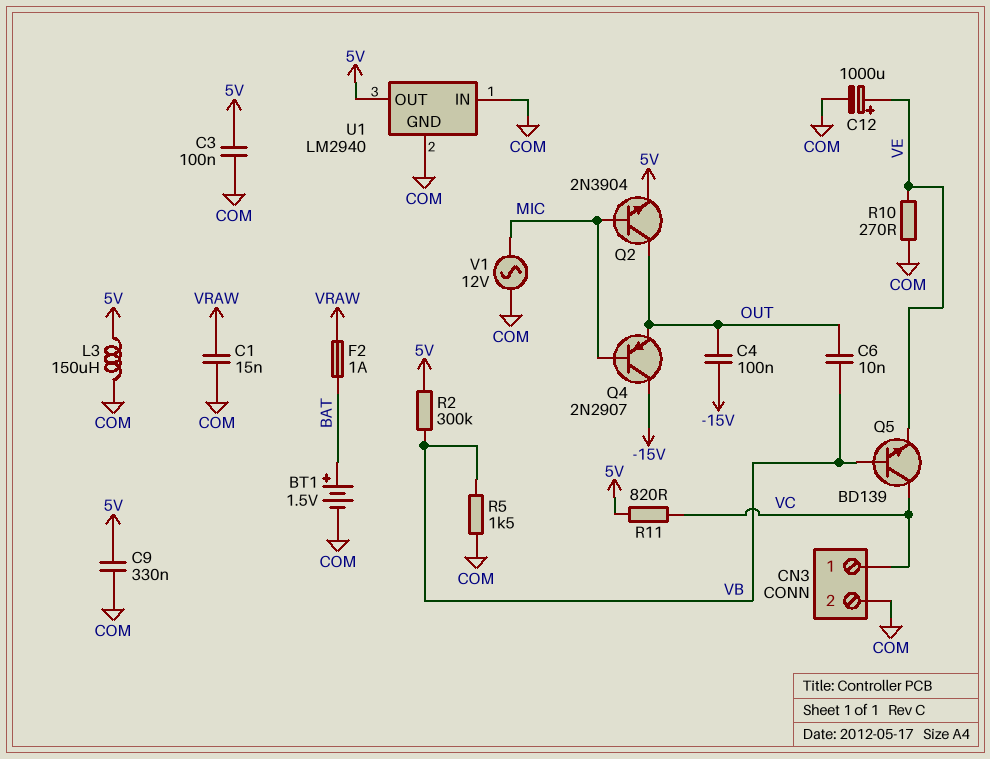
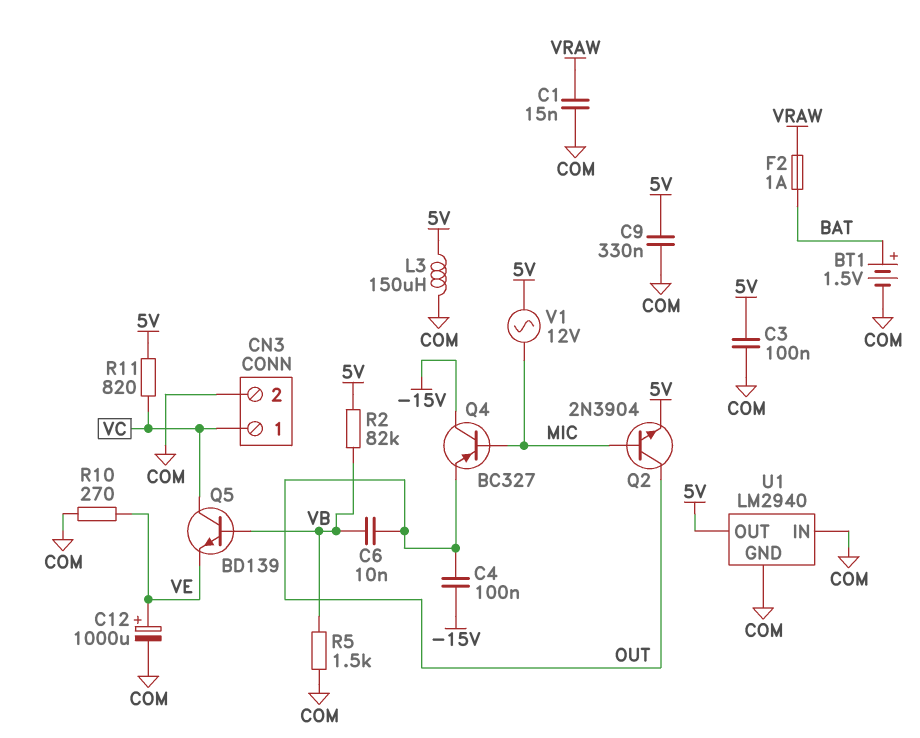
Q4: PNP 2N2907 (B MIC, C -15V, E OUT) -> PNP BC327 (B MIC, C -15V, E OUT)
R2: 300k (5V, VB) -> 82k (5V, VB)
V1: AC 12V (COM, MIC) -> AC 12V (5V, MIC)

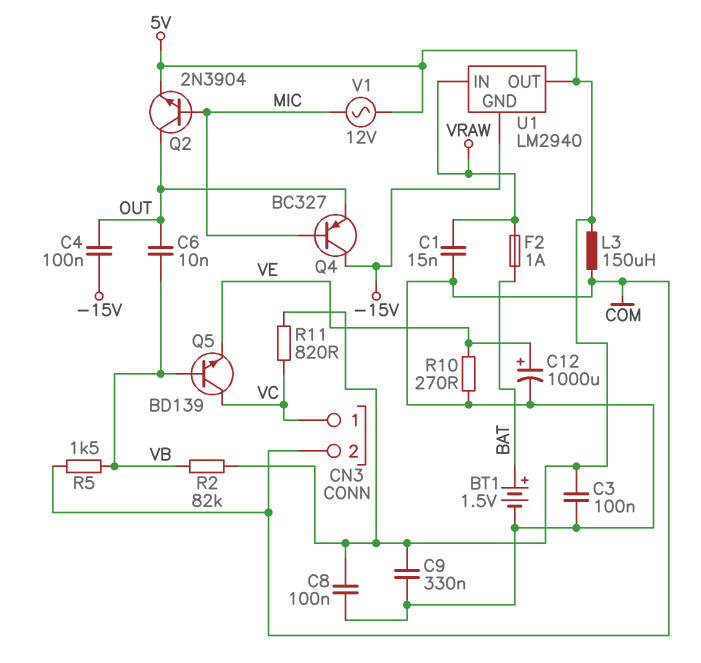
C8: none -> 100nF (5V, COM)
U1 pin GND: COM -> -15V
U1 pin IN: COM -> VRAW

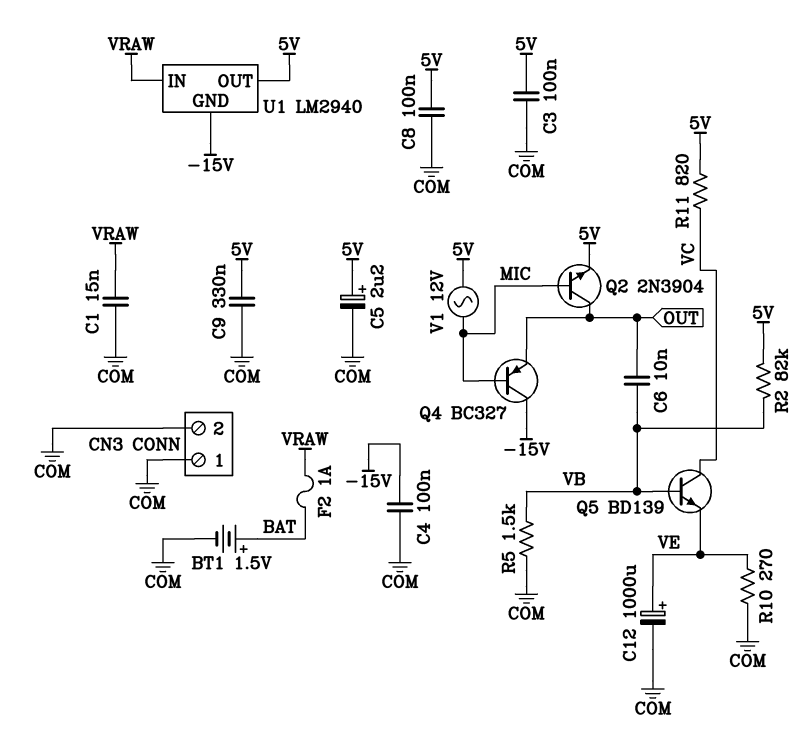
C4: 100nF (-15V, OUT) -> 100nF (-15V, COM)
C5: none -> 2.2uF (plus 5V, minus COM)
CN3 pin 1: VC -> COM
L3: 150uH (5V, COM) -> none

